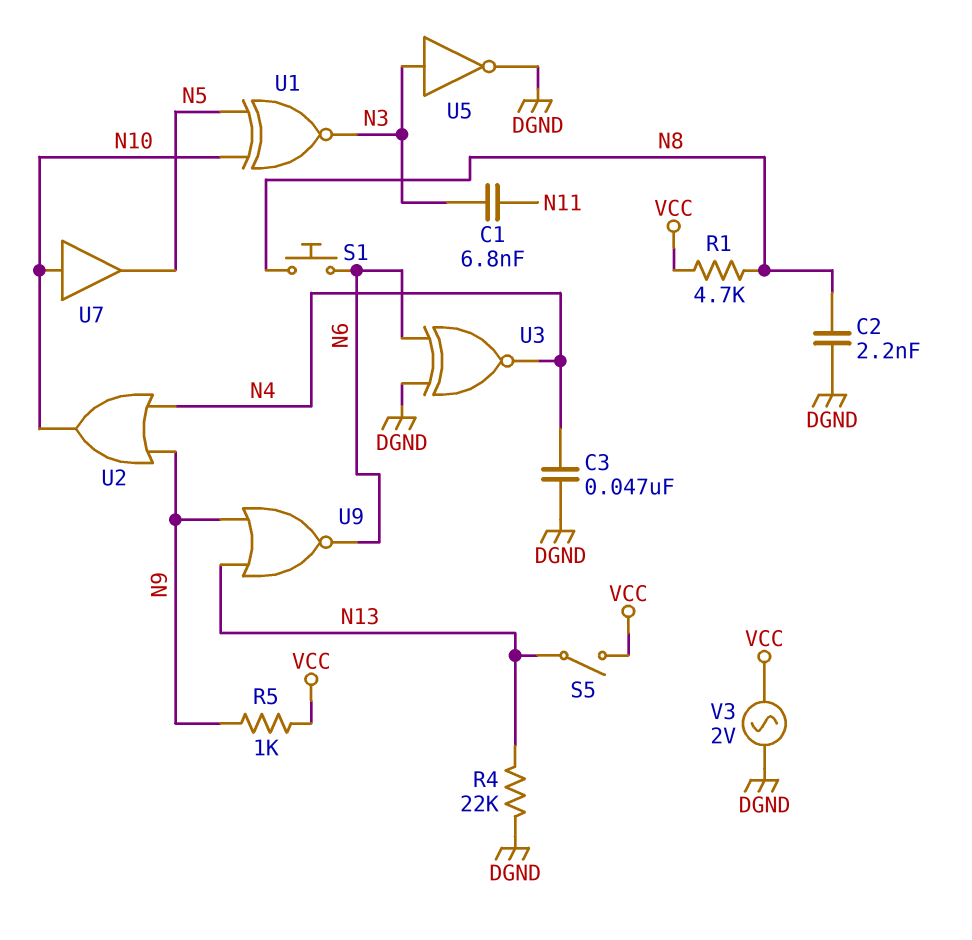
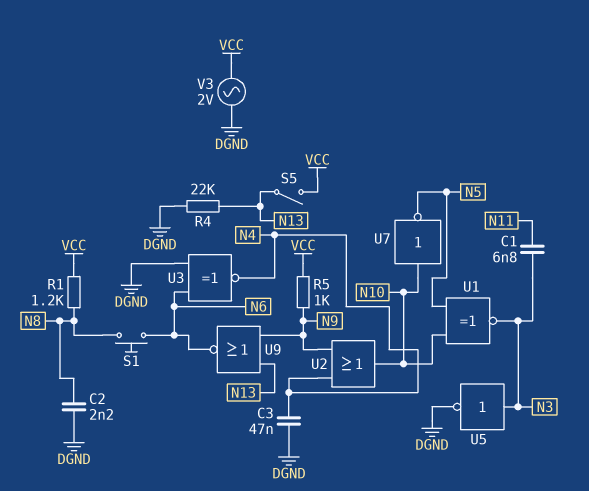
R1: 4.7k (N8, VCC) -> 1.2k (N8, VCC)
U7: buffer (in N10, out N5) -> NOT (in N10, out N5)

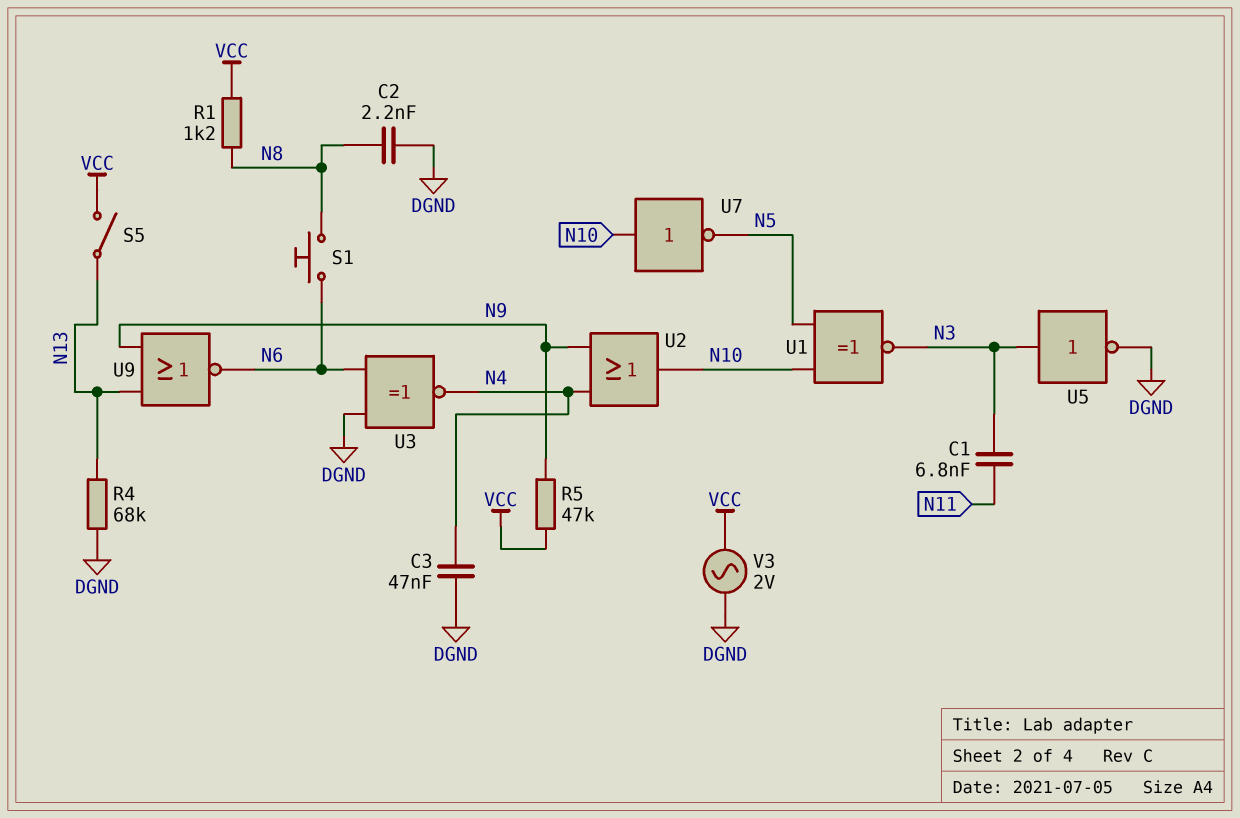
R4: 22k (DGND, N13) -> 68k (DGND, N13)
R5: 1k (N9, VCC) -> 47k (N9, VCC)

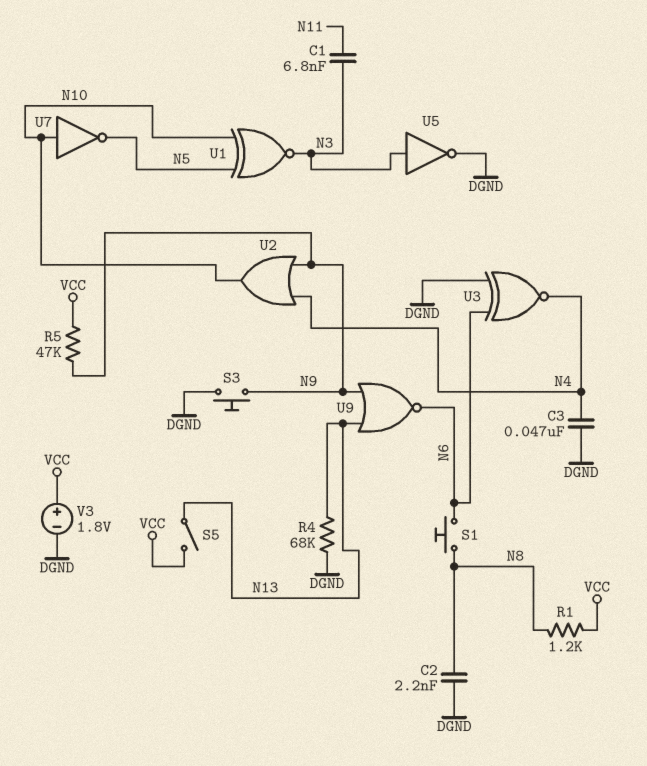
S3: none -> button (DGND, N9)
V3: AC 2V (DGND, VCC) -> 1.8V (plus VCC, minus DGND)

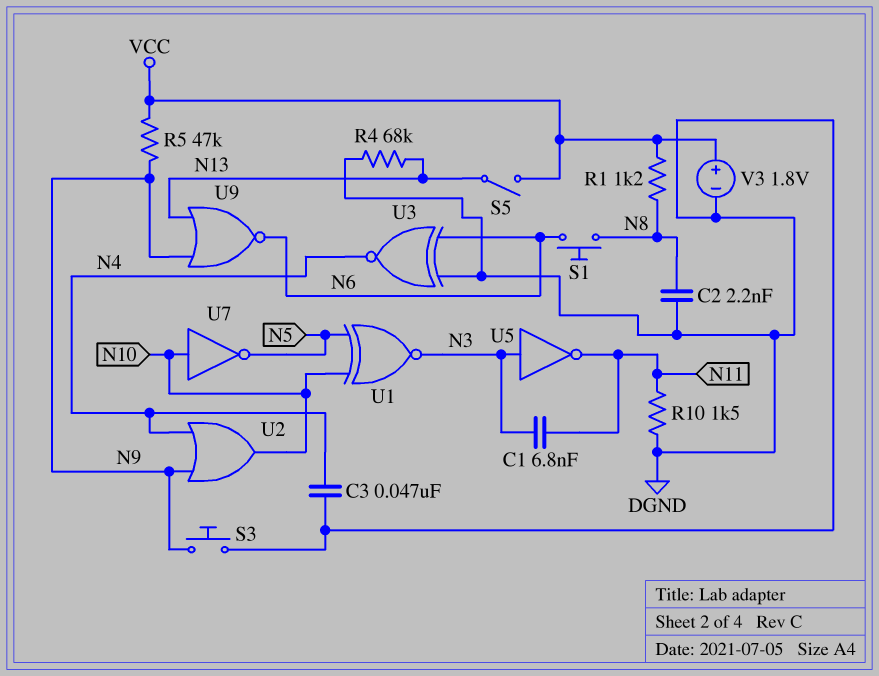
R10: none -> 1.5k (DGND, N11)
U5: NOT (in N3, out DGND) -> NOT (in N3, out N11)

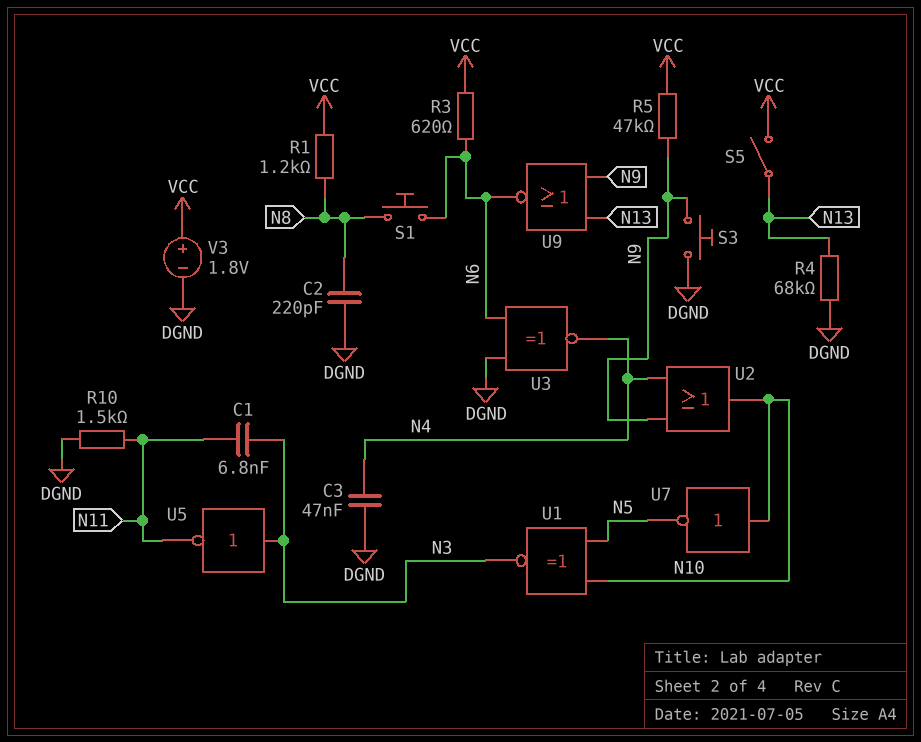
C2: 2.2nF (DGND, N8) -> 220pF (DGND, N8)
R3: none -> 620 (N6, VCC)

